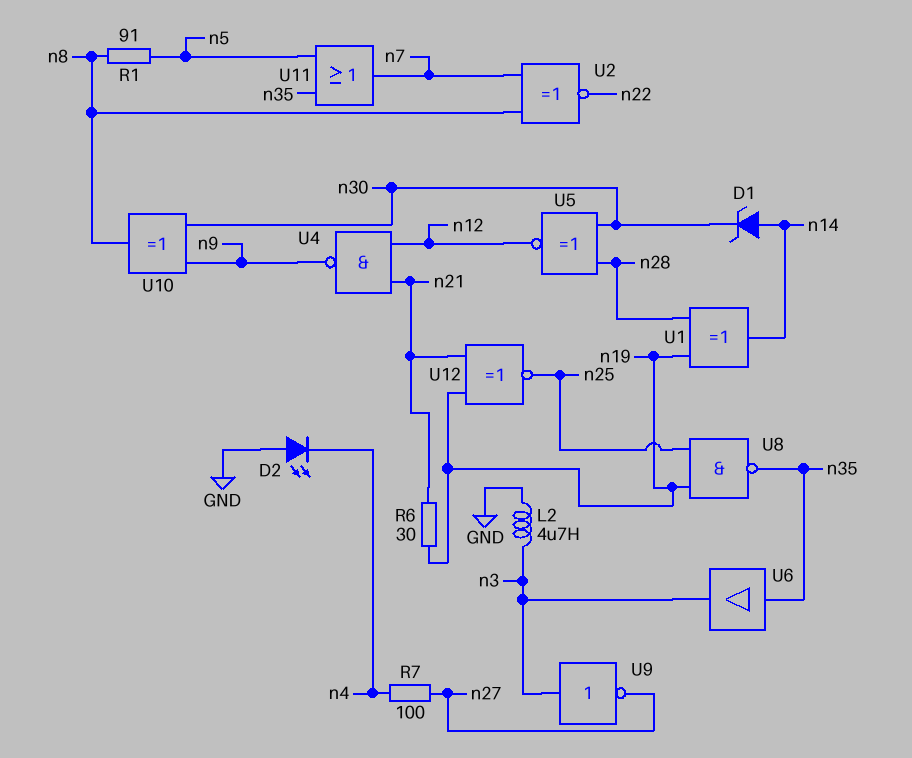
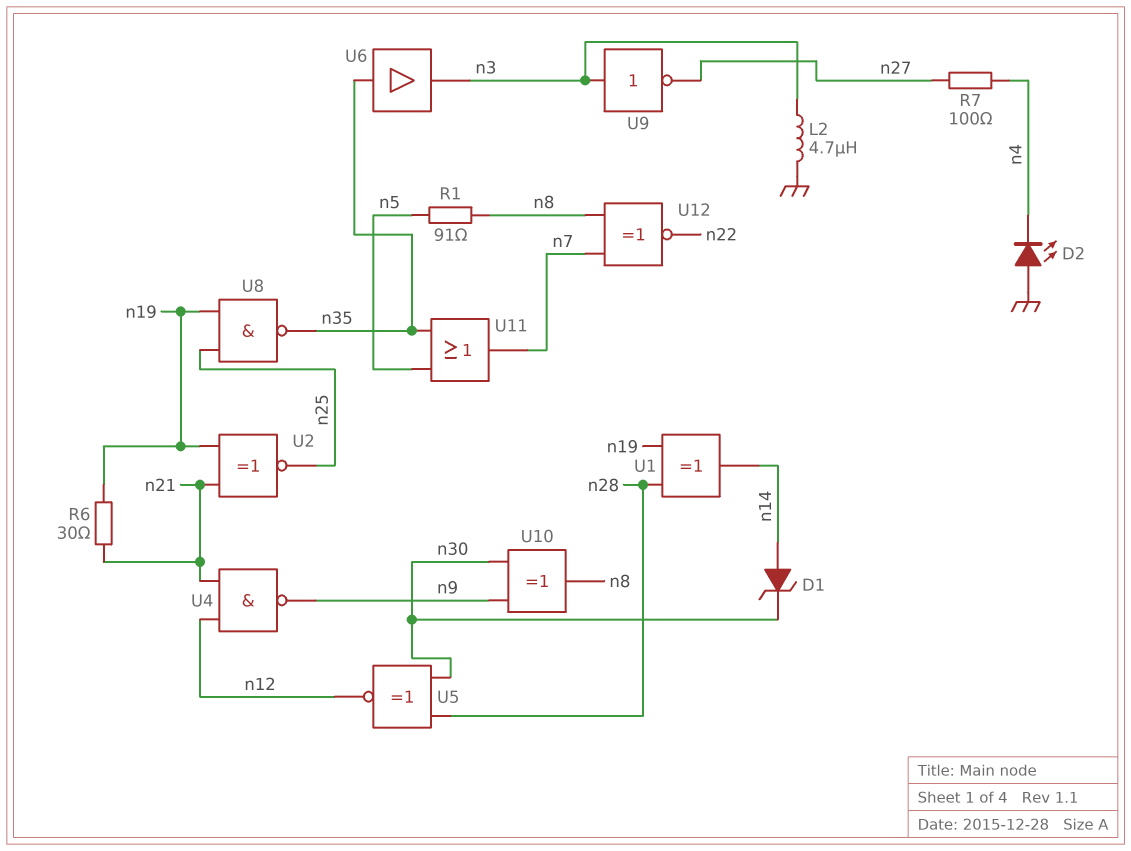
U2: XNOR (in n7, in n8, out n22) -> XNOR (in n19, in n21, out n25)
U12: XNOR (in n19, in n21, out n25) -> XNOR (in n7, in n8, out n22)

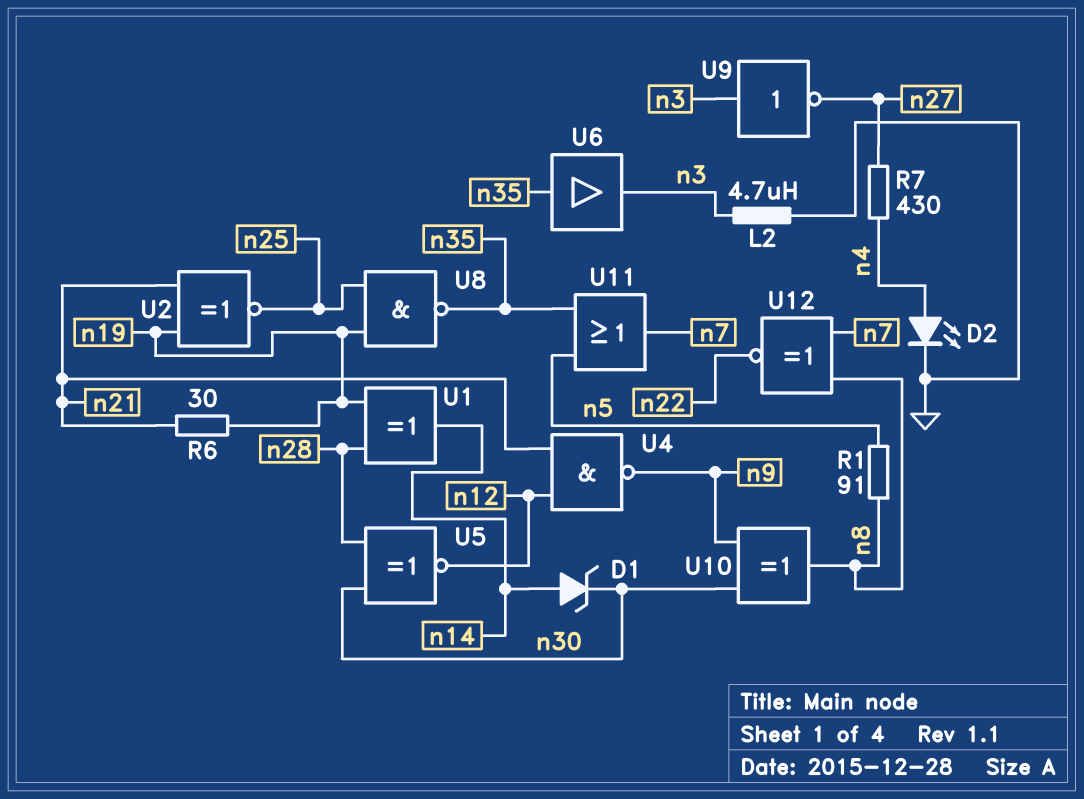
D2: LED (A GND, K n4) -> LED (A n4, K GND)
R7: 100 (n4, n27) -> 430 (n4, n27)

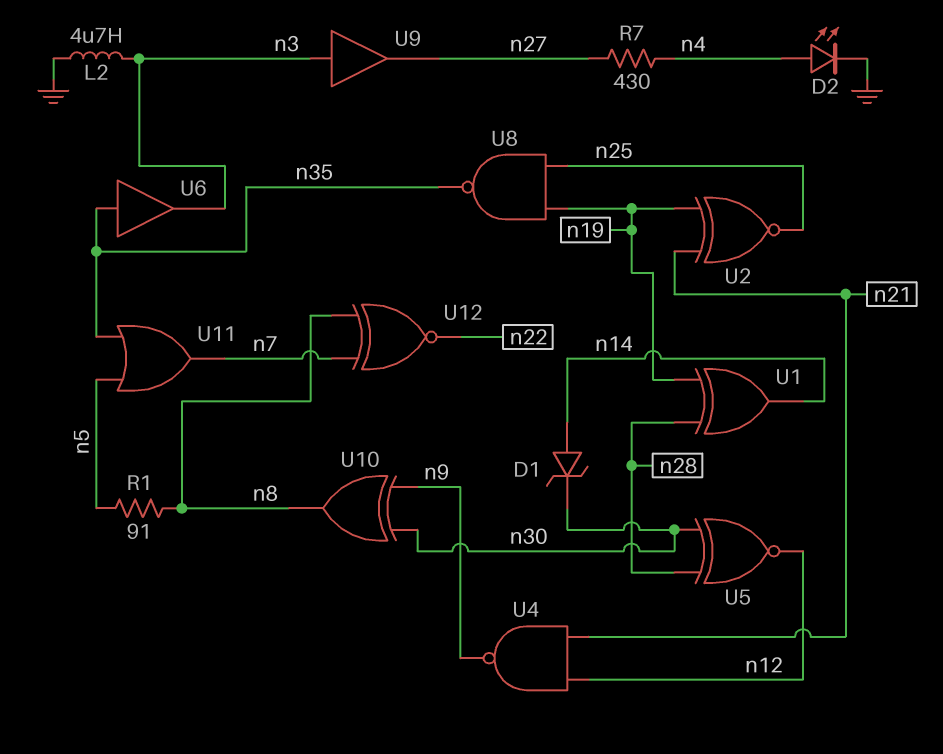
R6: 30 (n19, n21) -> none
U9: NOT (in n3, out n27) -> buffer (in n3, out n27)

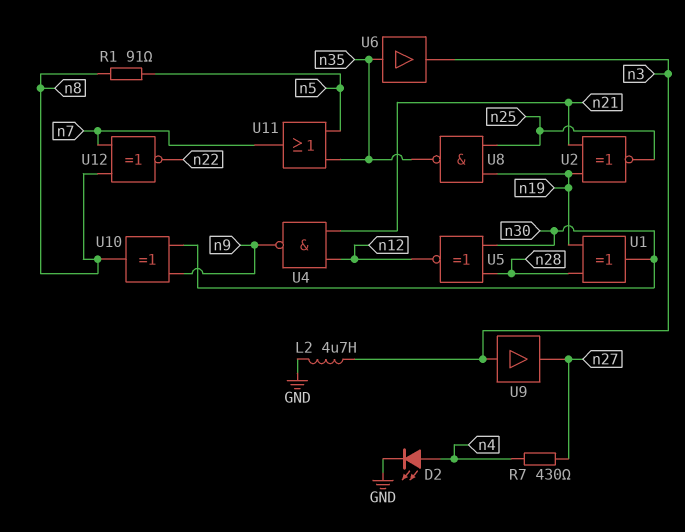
D1: zener (A n14, K n30) -> none
U1: XOR (in n19, in n28, out n14) -> XOR (in n19, in n28, out n30)

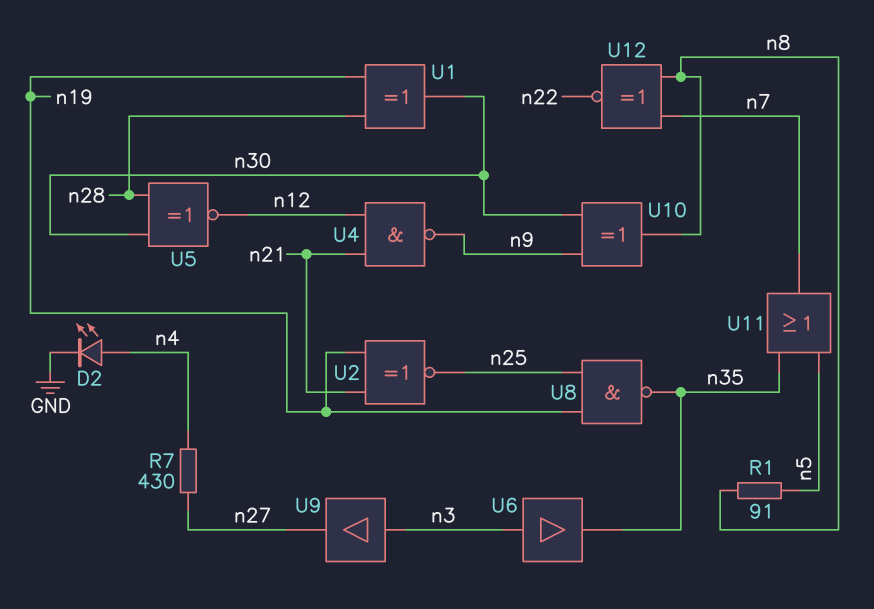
L2: 4.7uH (GND, n3) -> none
U6: buffer (in n35, out n3) -> buffer (in n3, out n35)

